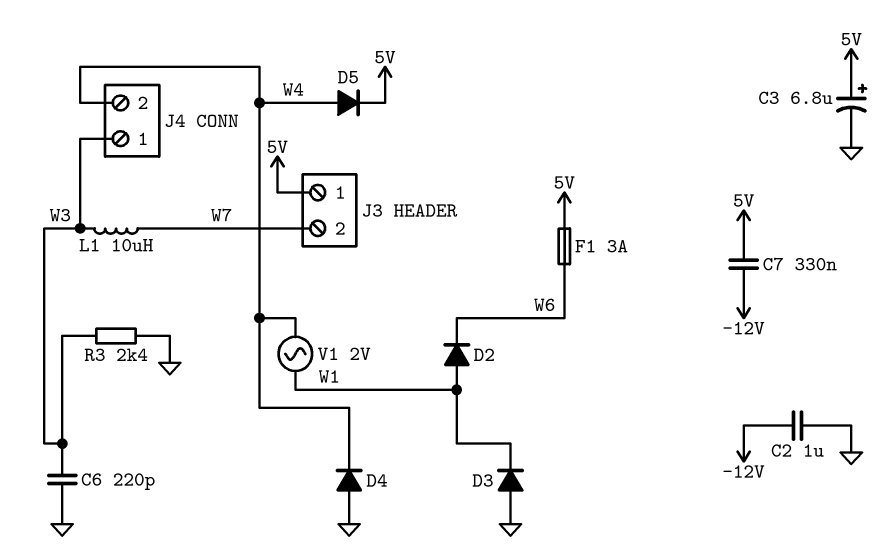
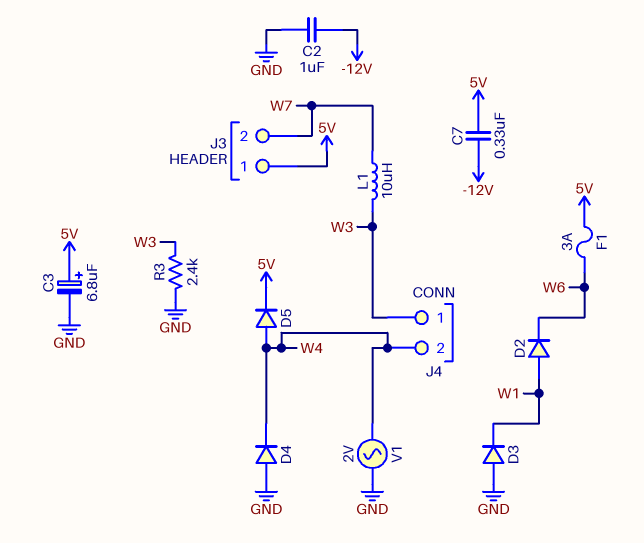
C6: 220pF (GND, W3) -> none
V1: AC 2V (W1, W4) -> AC 2V (GND, W4)

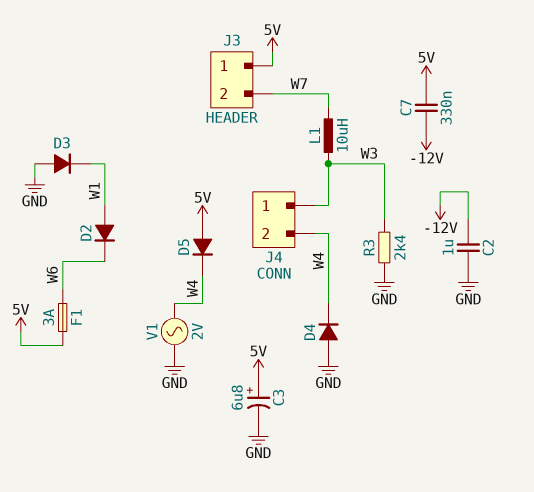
D5: diode (A W4, K 5V) -> diode (A 5V, K W4)

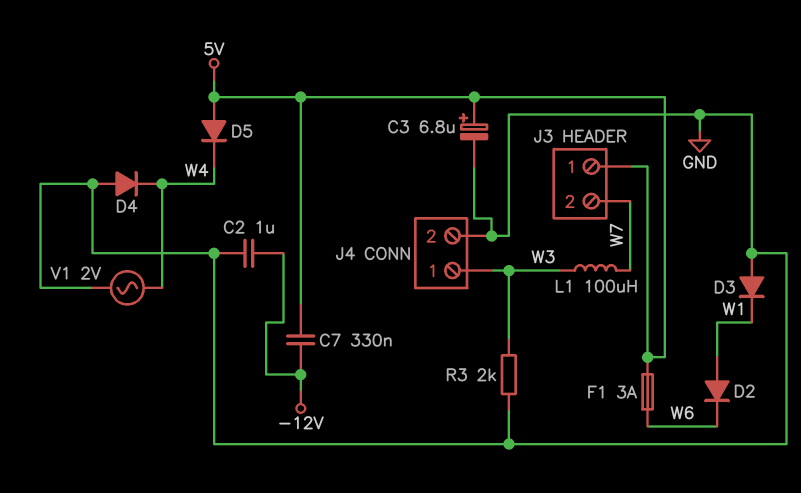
J4 pin 2: W4 -> GND
L1: 10uH (W3, W7) -> 100uH (W3, W7)
R3: 2.4k (GND, W3) -> 2k (GND, W3)

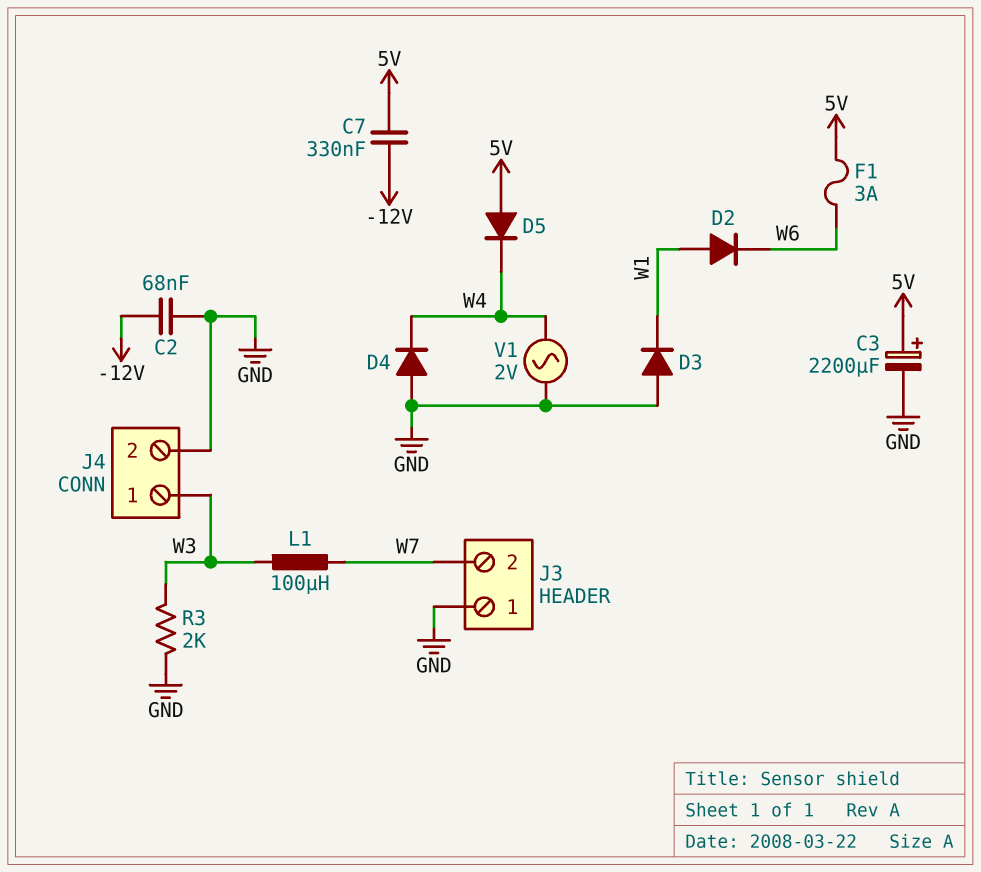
C2: 1uF (-12V, GND) -> 68nF (-12V, GND)
C3: 6.8uF (plus 5V, minus GND) -> 2200uF (plus 5V, minus GND)
J3 pin 1: 5V -> GND

